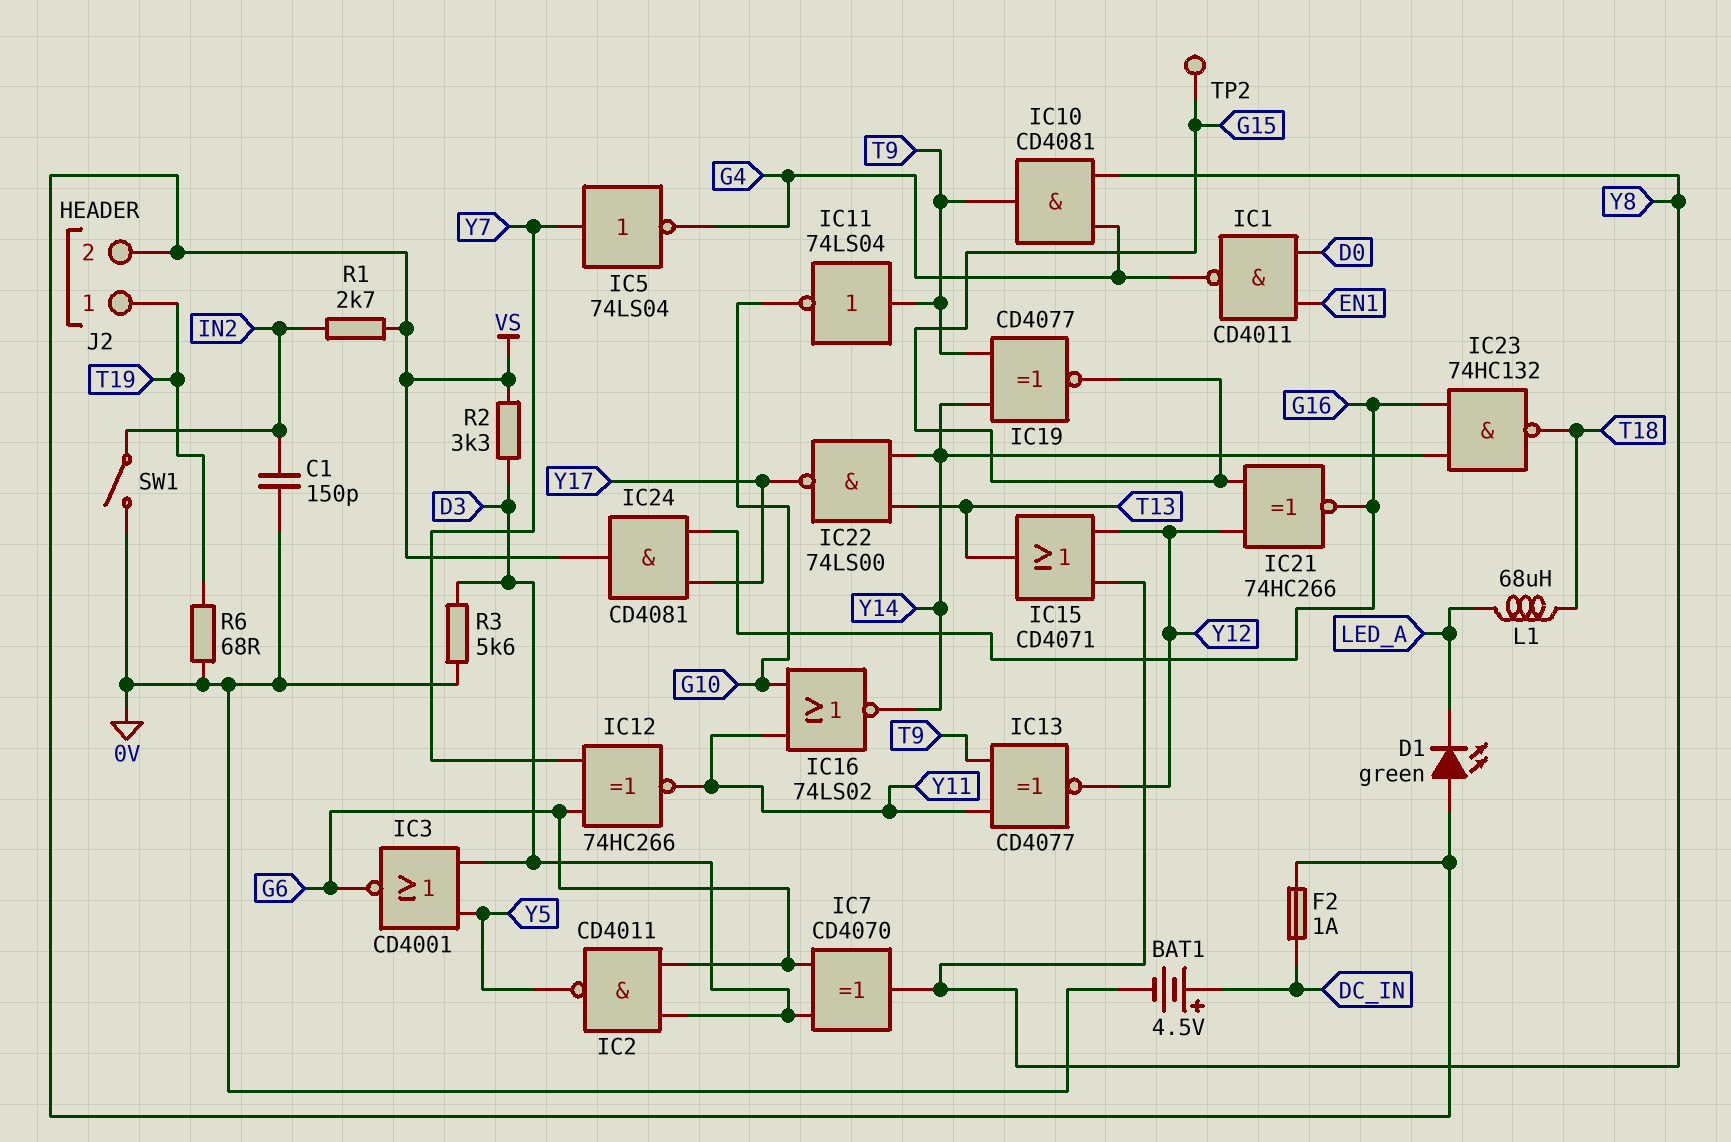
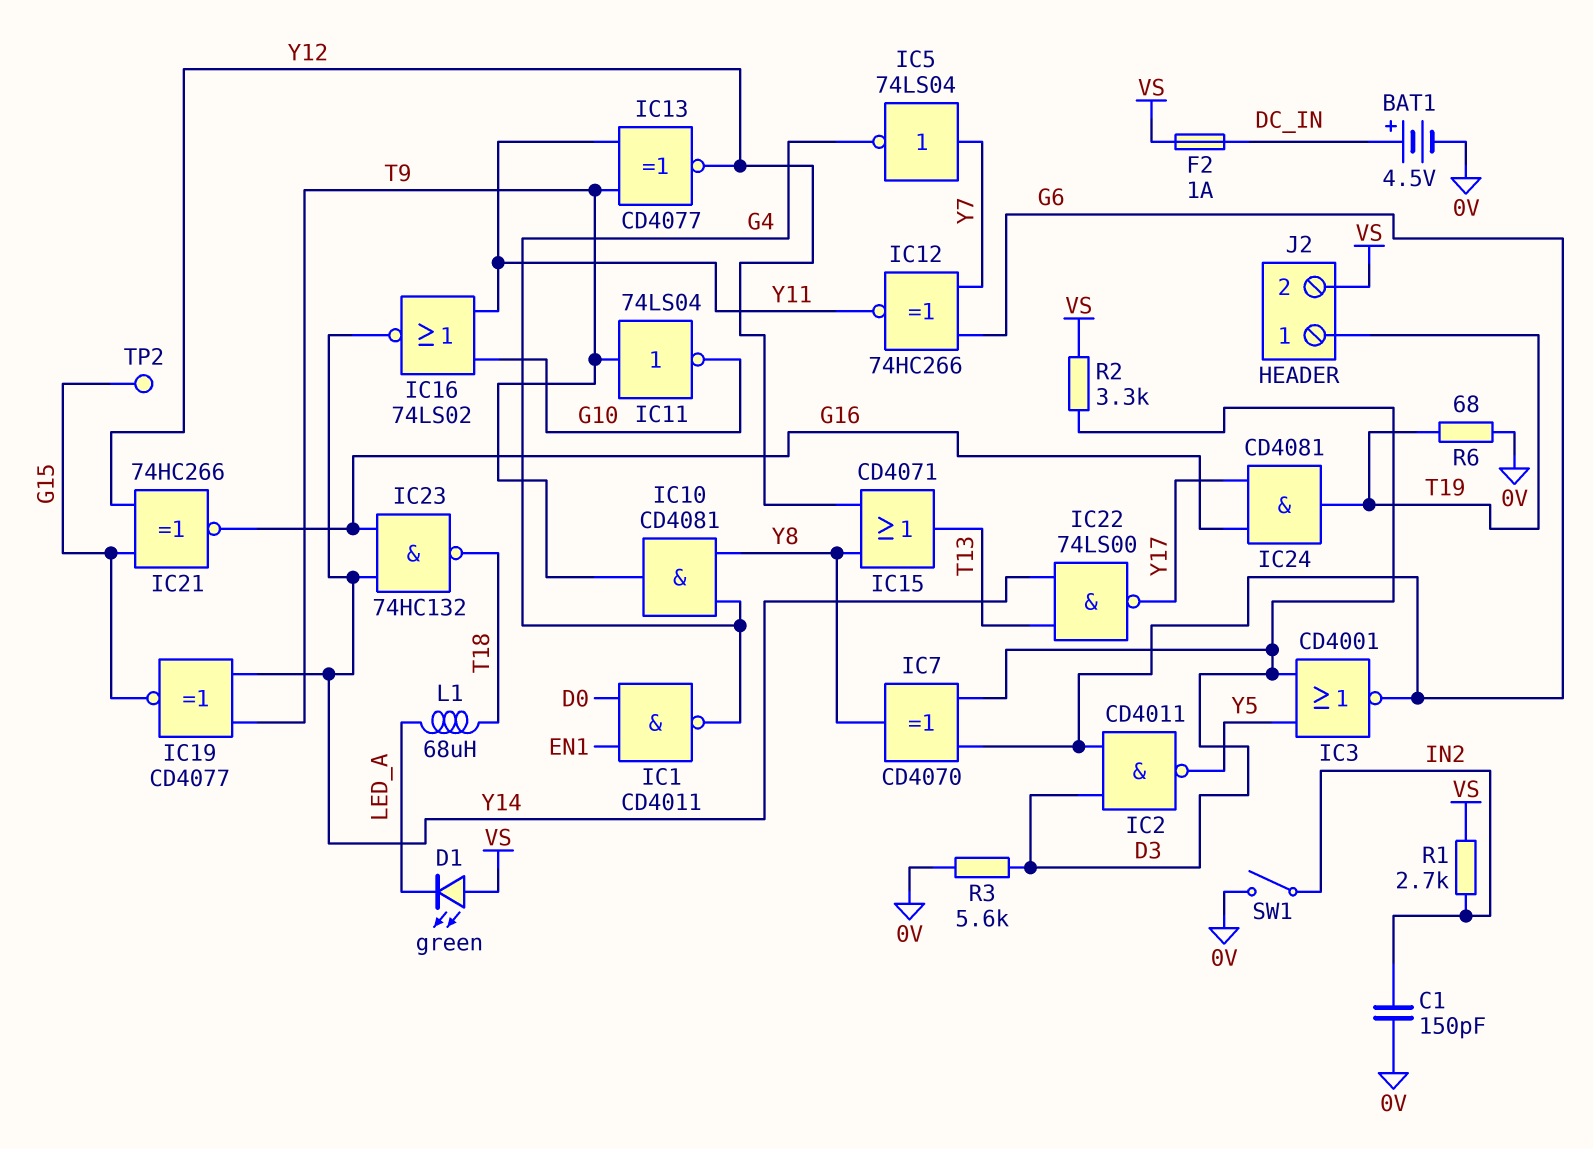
IC24: AND CD4081 (in G16, in Y17, out VS) -> AND CD4081 (in G16, in Y17, out T19)

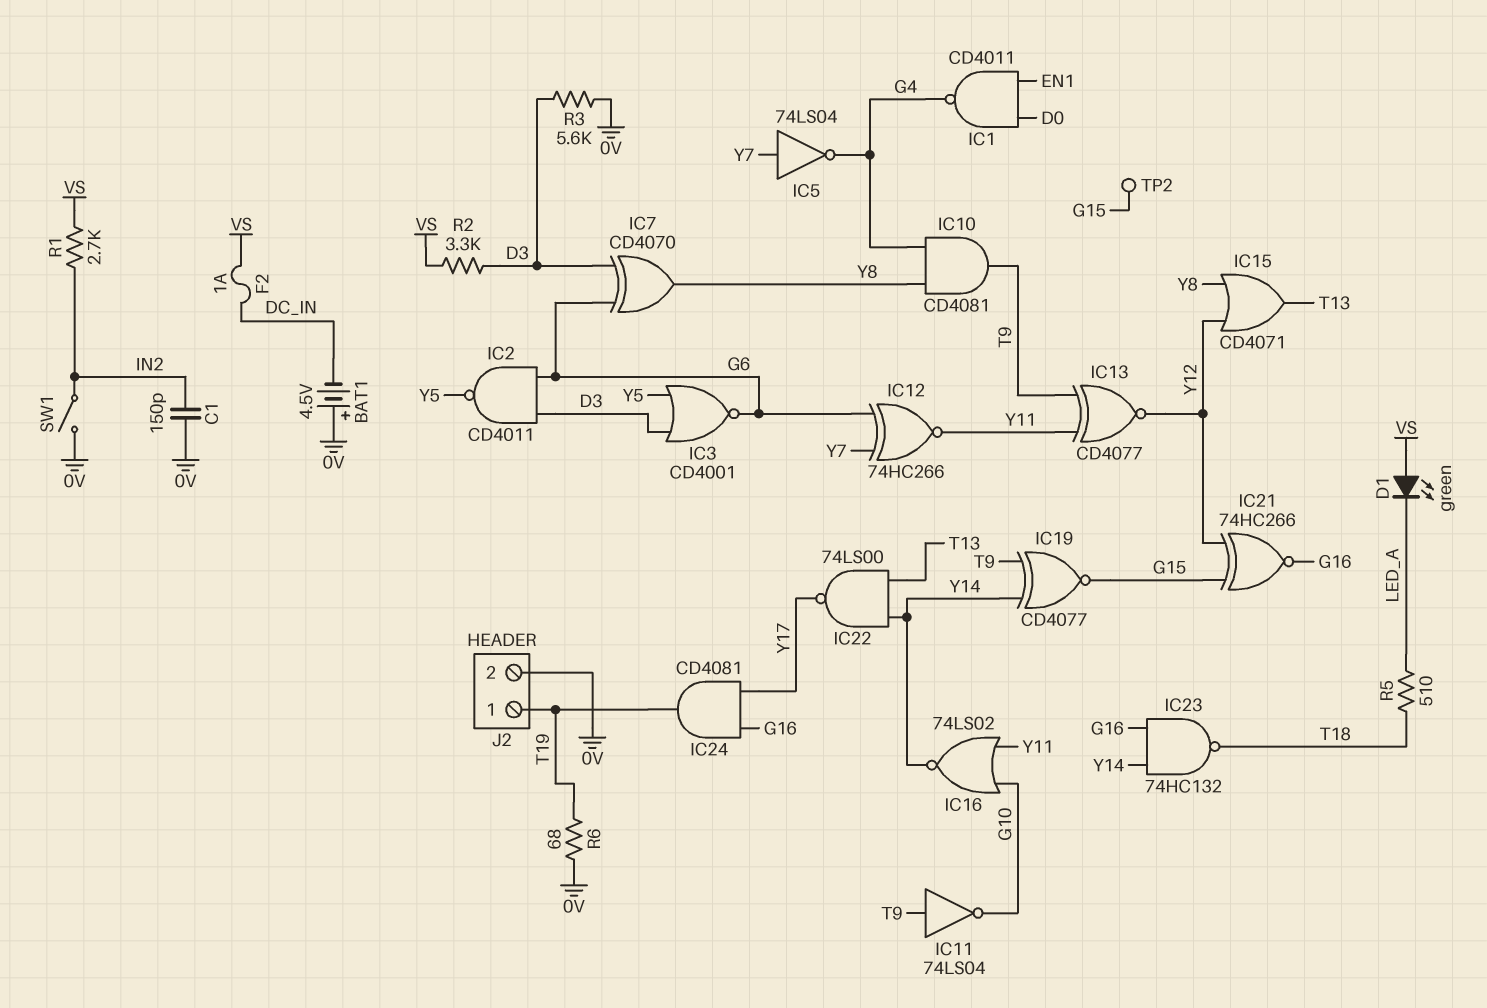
BAT1: 4.5V (plus DC_IN, minus 0V) -> 4.5V (plus 0V, minus DC_IN)
J2 pin 2: VS -> 0V
L1: 68uH (LED_A, T18) -> none
R5: none -> 510 (LED_A, T18)

